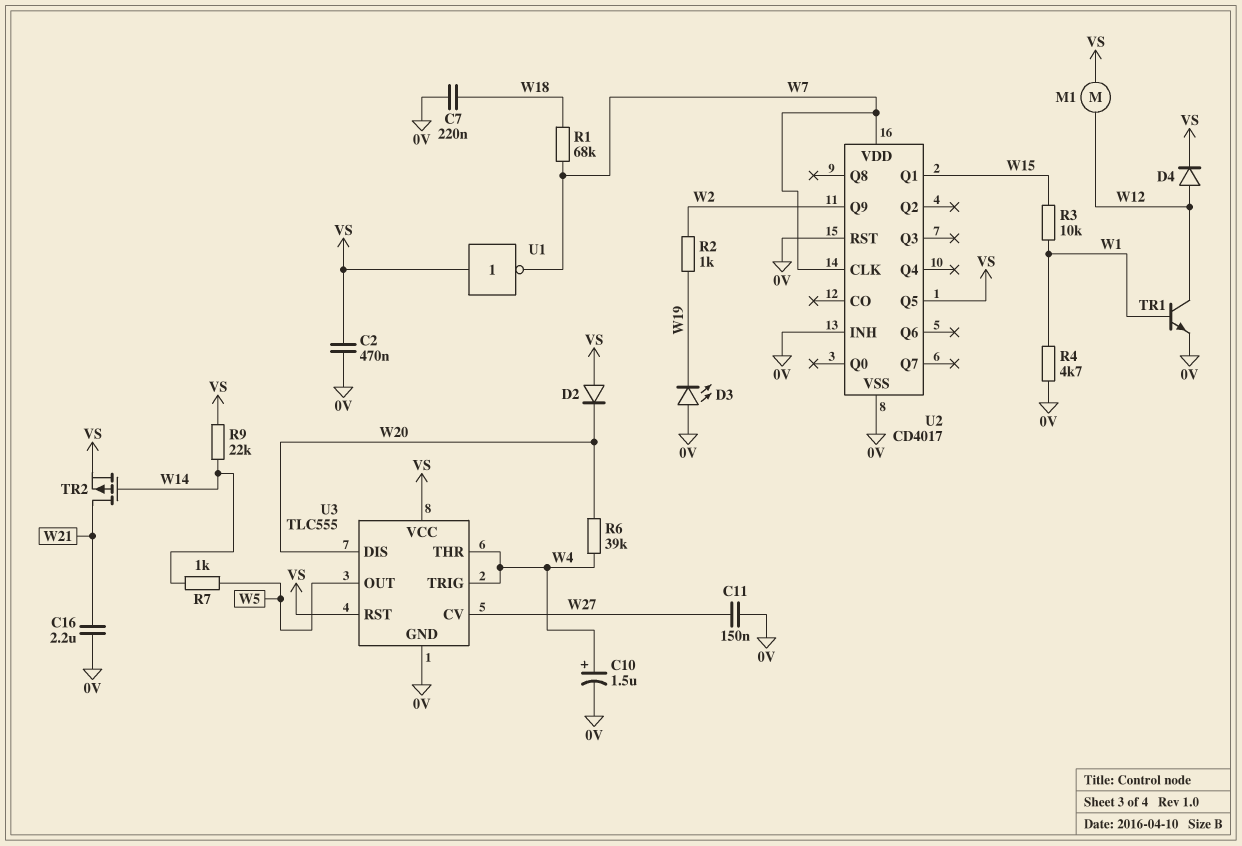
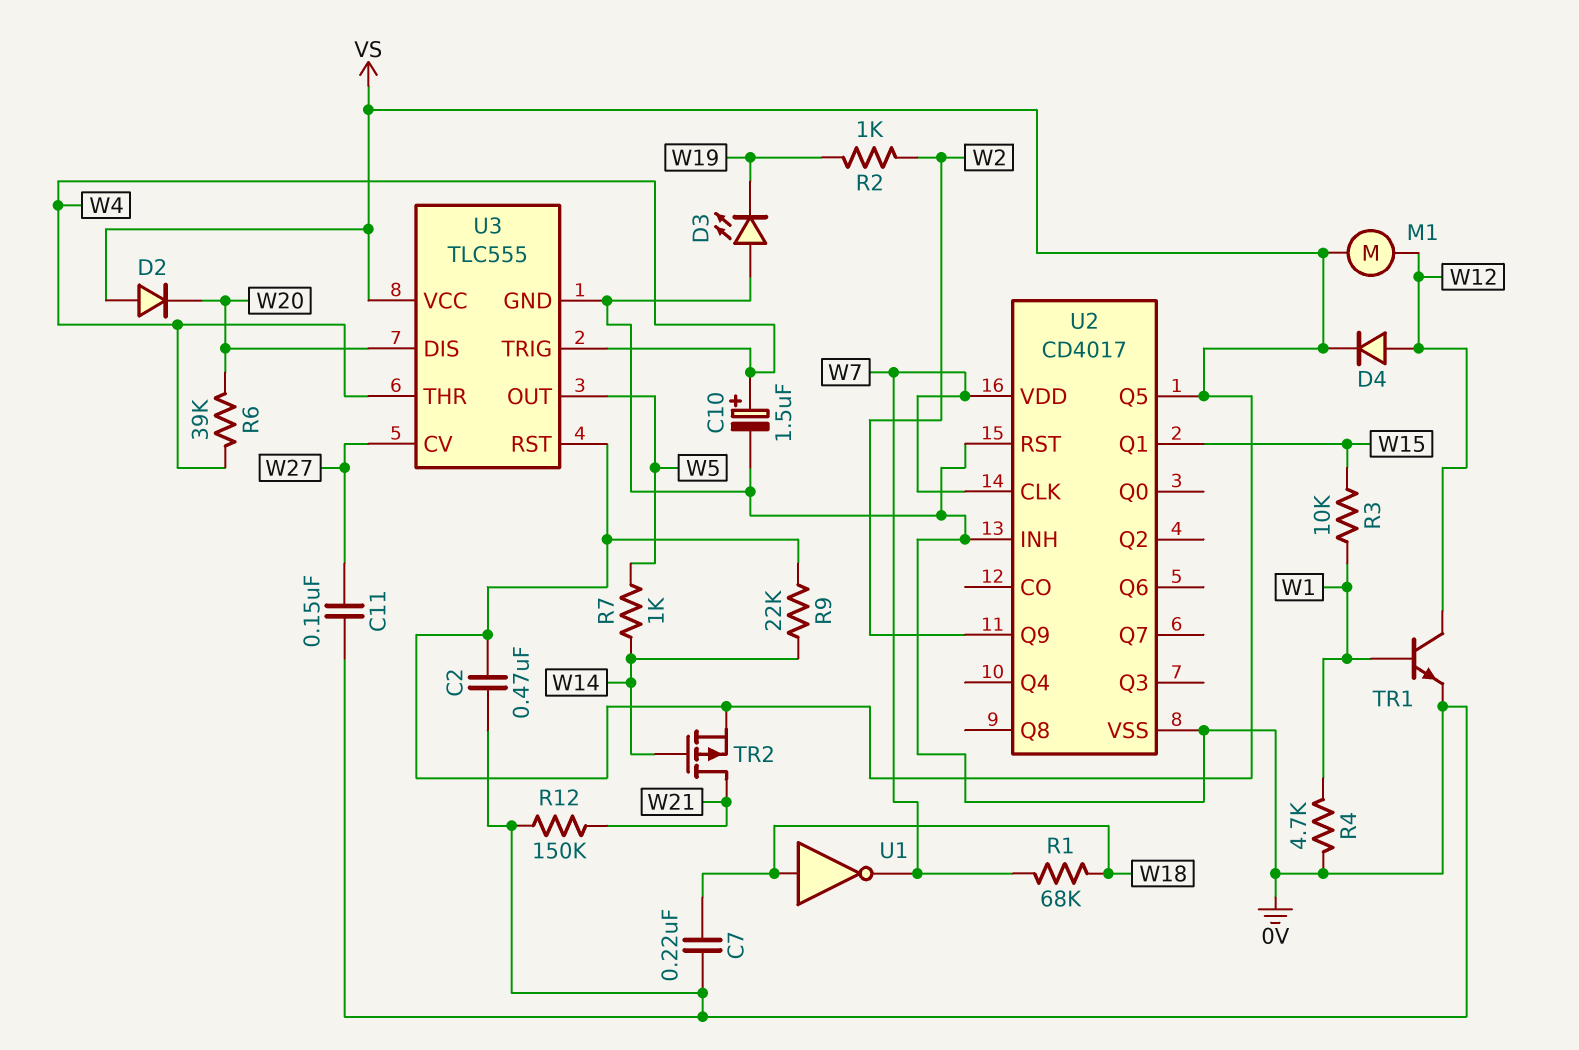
C16: 2.2uF (0V, W21) -> none
R12: none -> 150k (0V, W21)
U1: NOT (in VS, out W7) -> NOT (in W18, out W7)

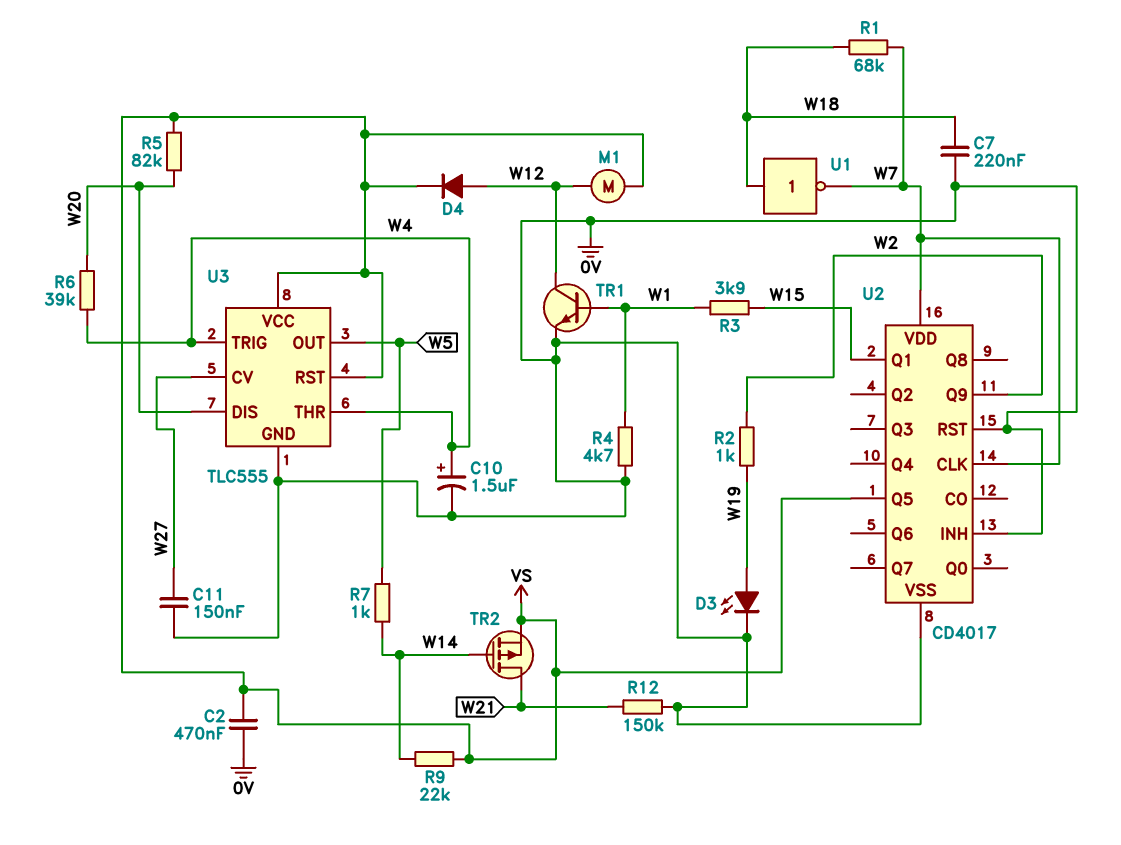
D2: diode (A VS, K W20) -> none
D3: LED (A 0V, K W19) -> LED (A W19, K 0V)
R3: 10k (W1, W15) -> 3.9k (W1, W15)
R5: none -> 82k (VS, W20)

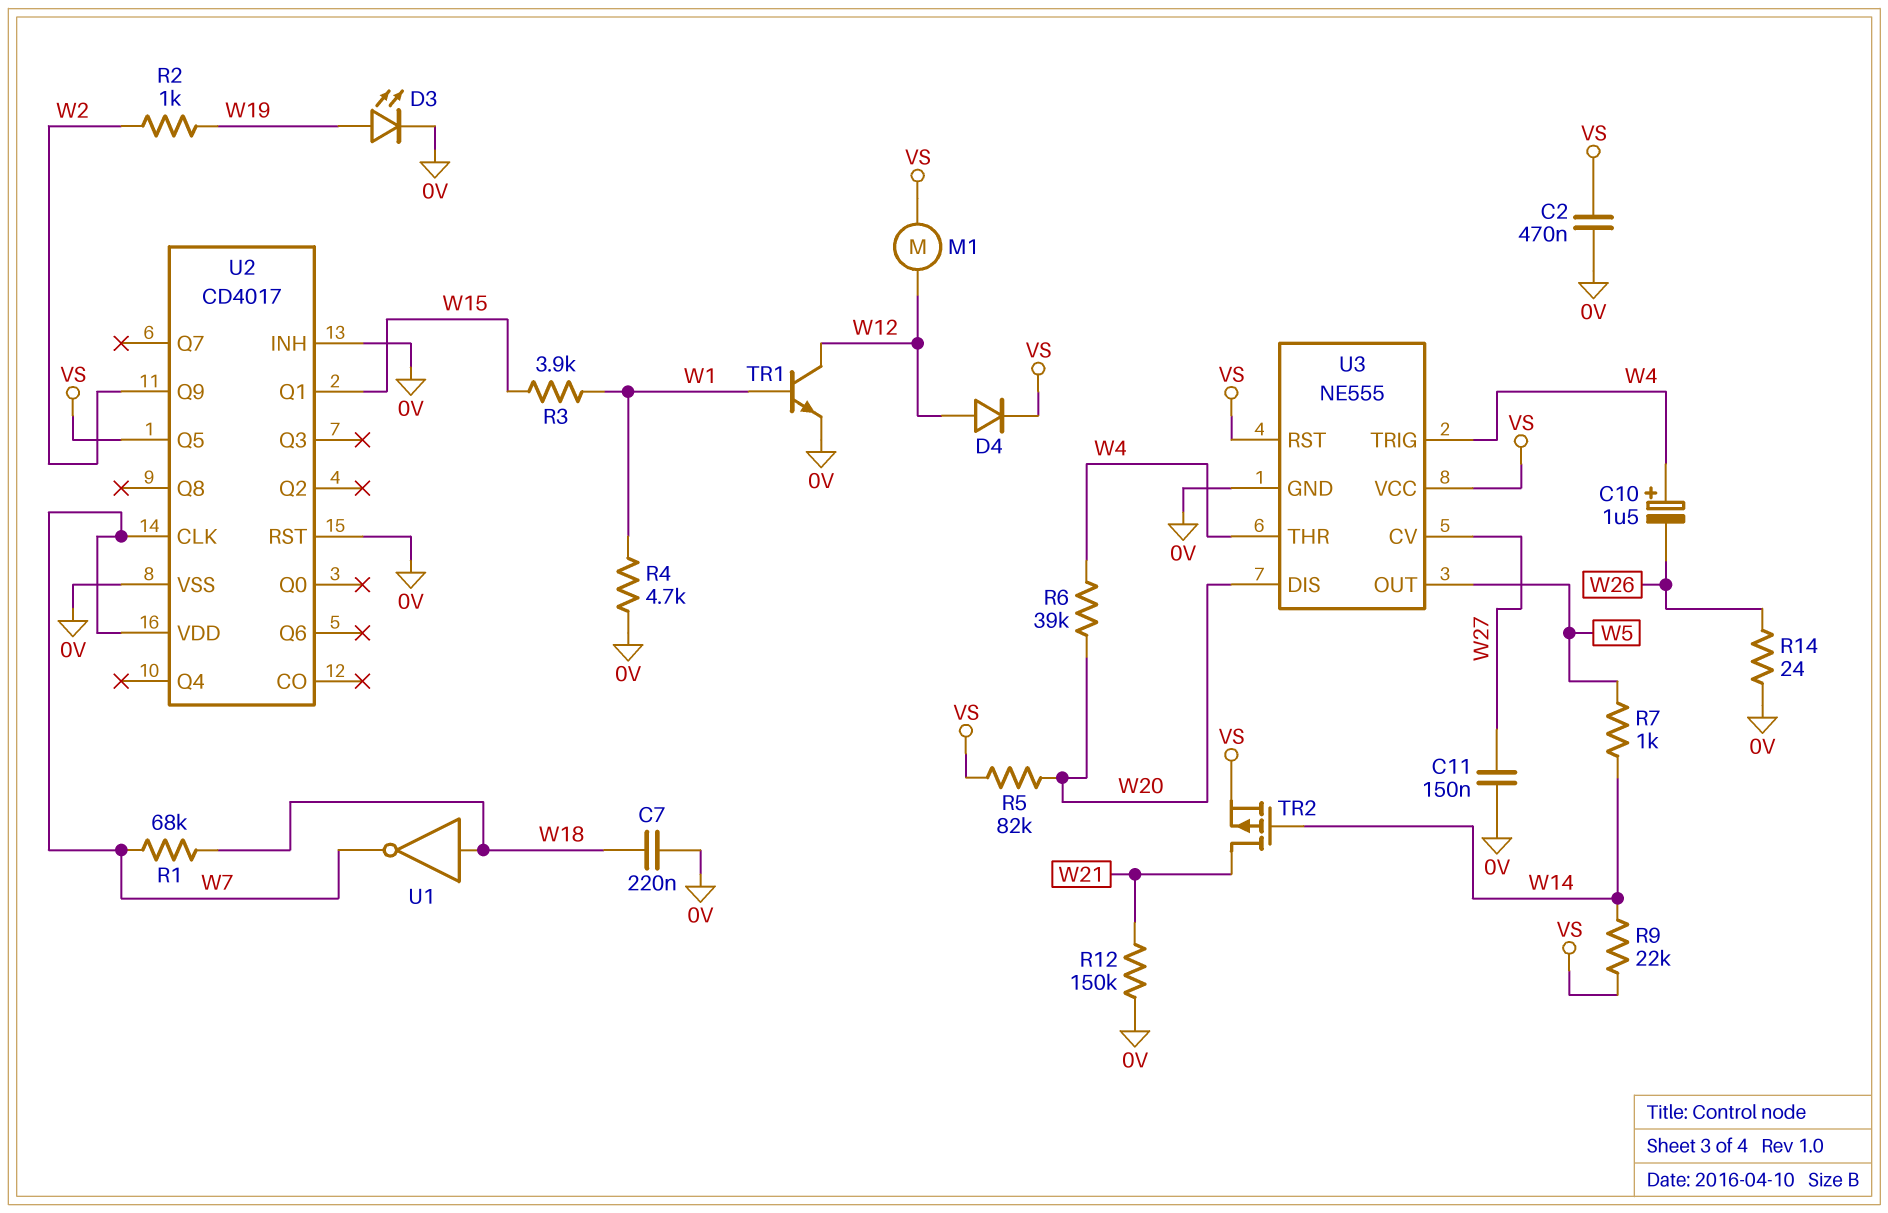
C10: 1.5uF (plus W4, minus 0V) -> 1.5uF (plus W4, minus W26)
R14: none -> 24 (0V, W26)
U3: TLC555 -> NE555

